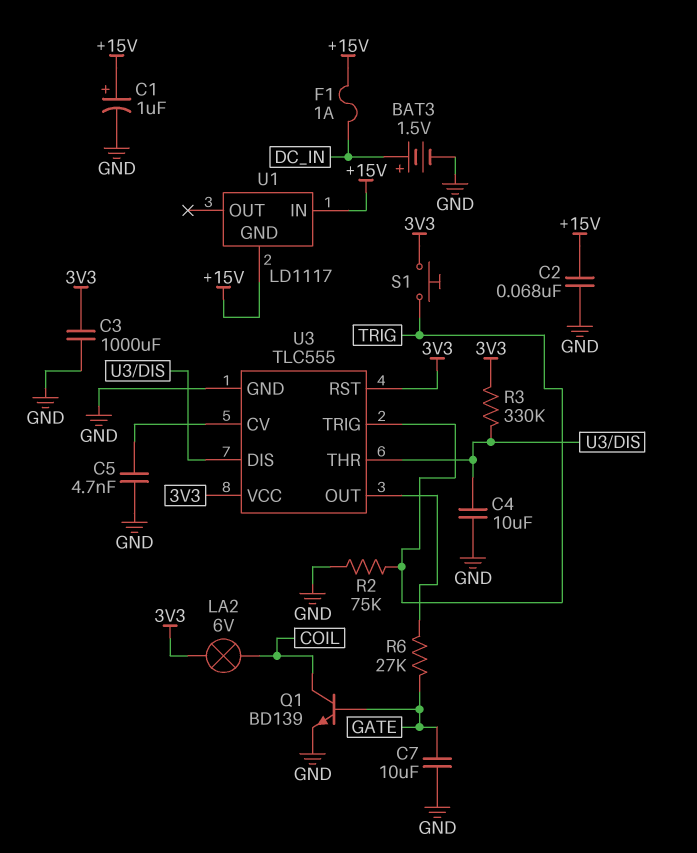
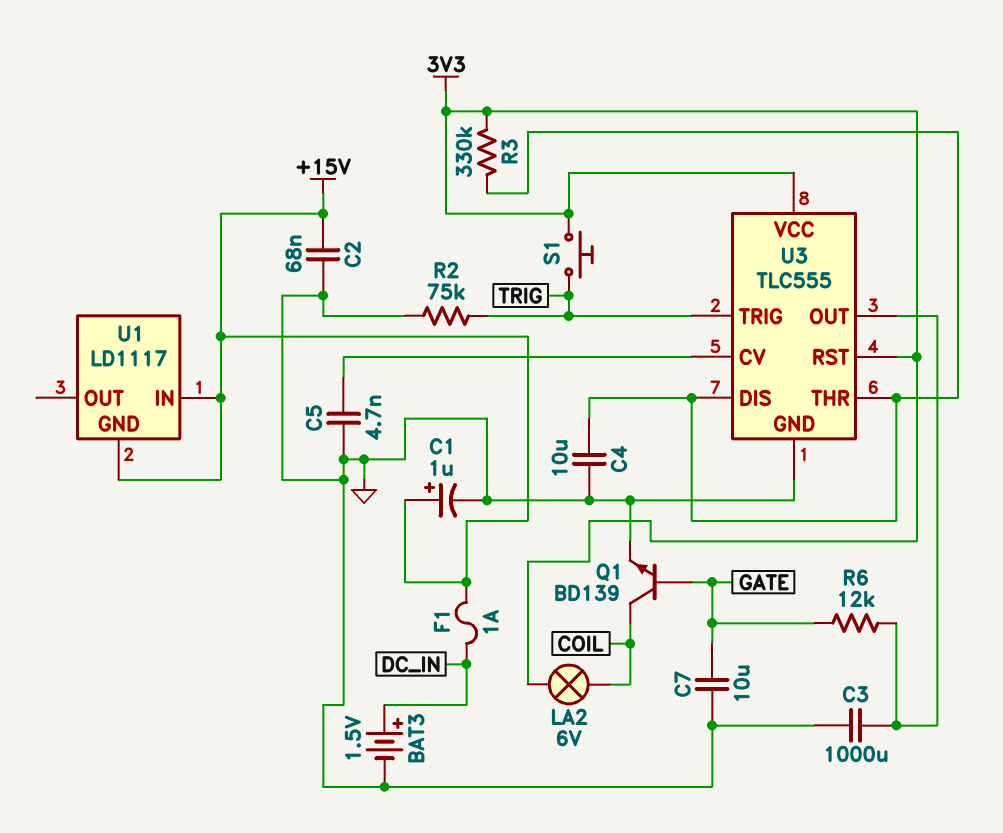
C3: 1000uF (3V3, GND) -> 1000uF (GND, U3/OUT)
R6: 27k (GATE, U3/OUT) -> 12k (GATE, U3/OUT)

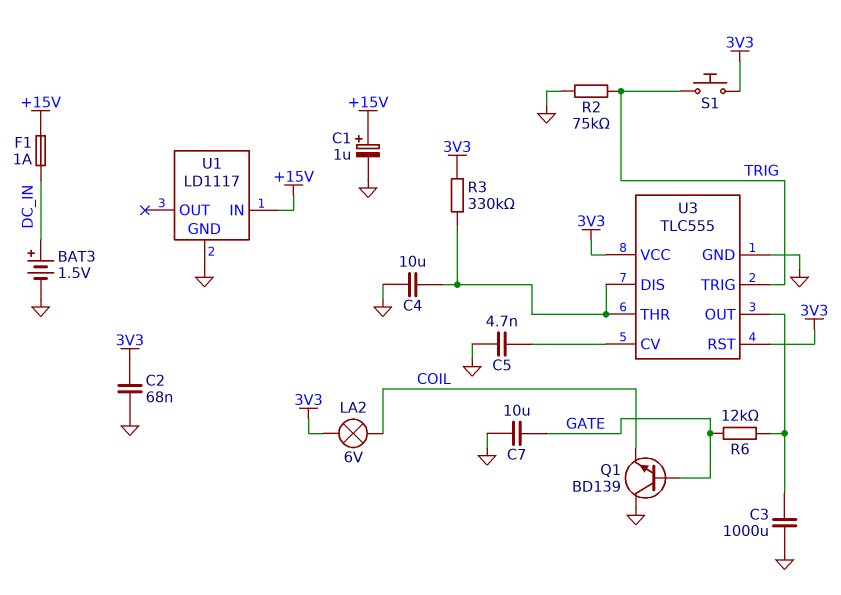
C2: 68nF (+15V, GND) -> 68nF (3V3, GND)
Q1: NPN BD139 (B GATE, C COIL, E GND) -> NPN BD139 (B GATE, C GND, E COIL)
U1 pin GND: +15V -> GND

